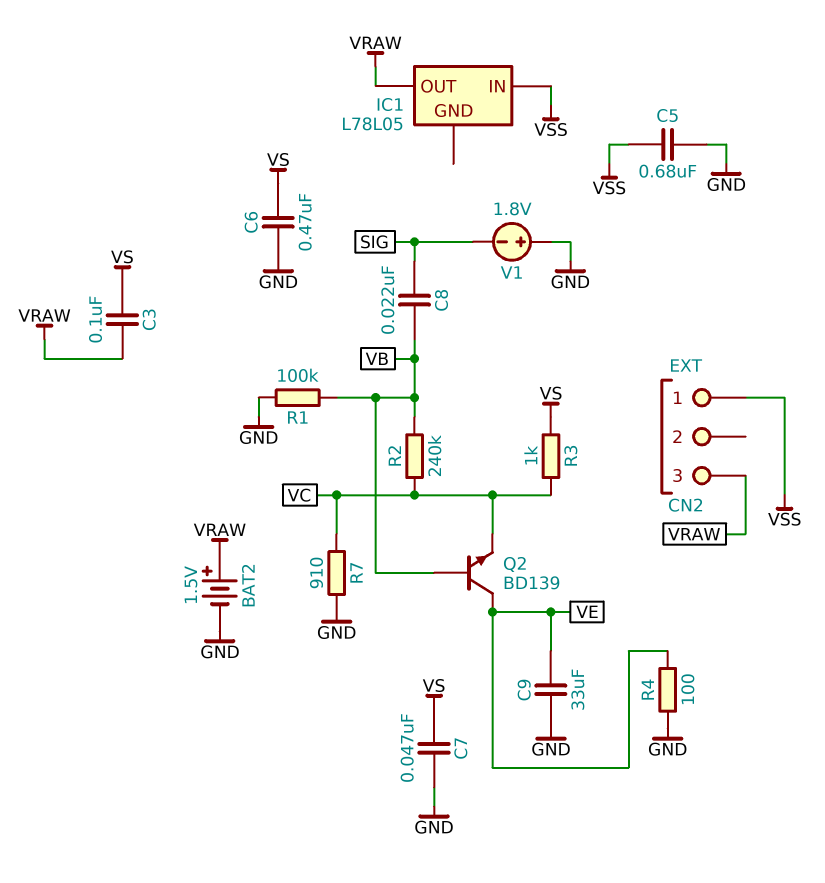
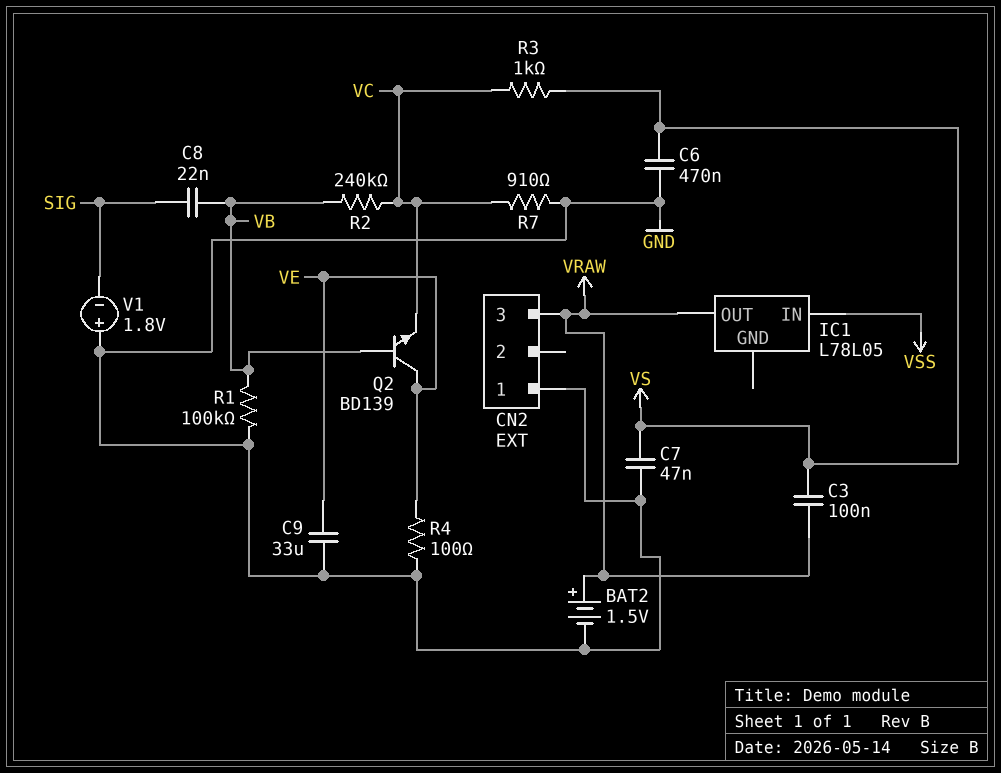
C5: 680nF (GND, VSS) -> none
CN2 pin 1: VSS -> GND

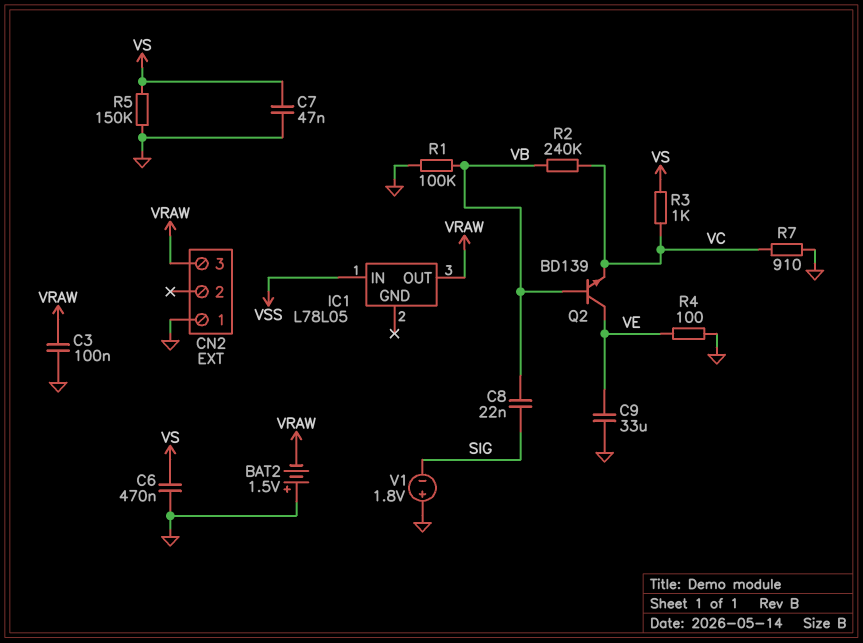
BAT2: 1.5V (plus VRAW, minus GND) -> 1.5V (plus GND, minus VRAW)
C3: 100nF (VRAW, VS) -> 100nF (GND, VRAW)
R5: none -> 150k (GND, VS)

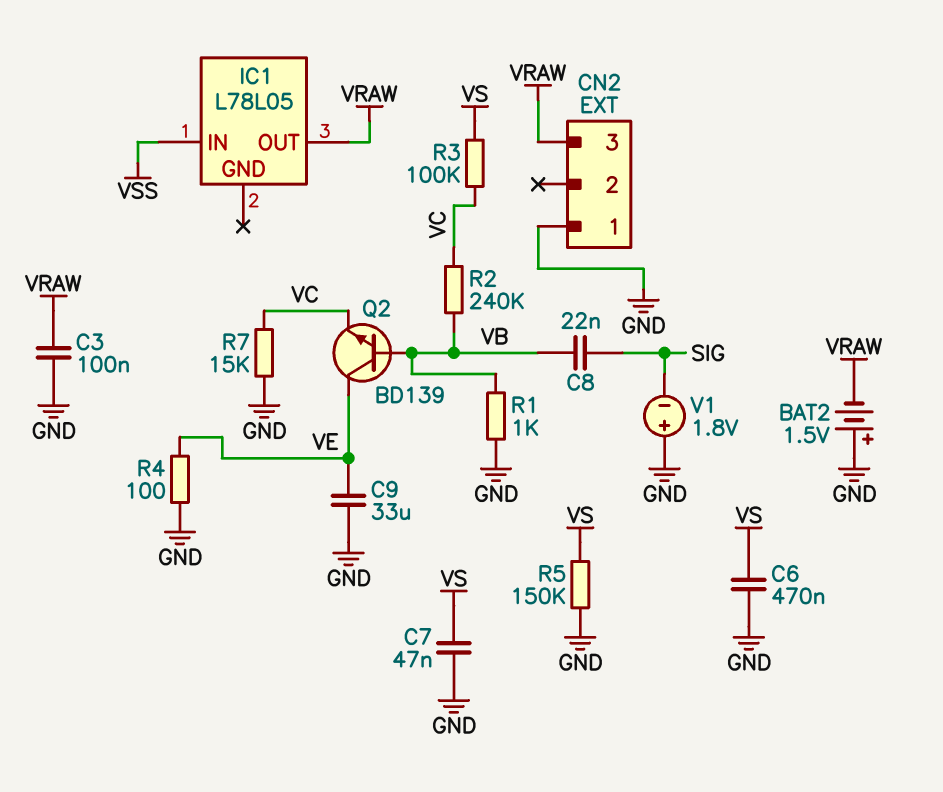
R1: 100k (GND, VB) -> 1k (GND, VB)
R3: 1k (VC, VS) -> 100k (VC, VS)
R7: 910 (GND, VC) -> 15k (GND, VC)

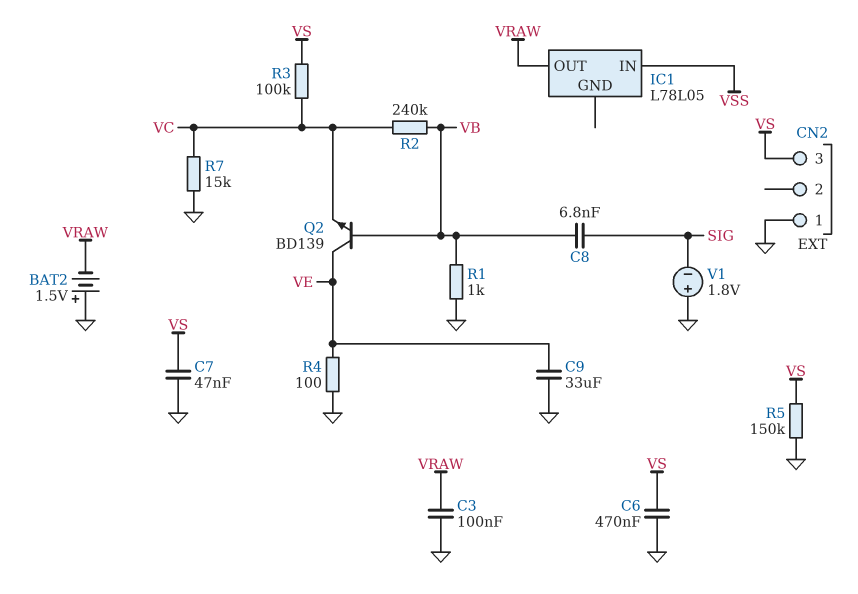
C8: 22nF (SIG, VB) -> 6.8nF (SIG, VB)
CN2 pin 3: VRAW -> VS

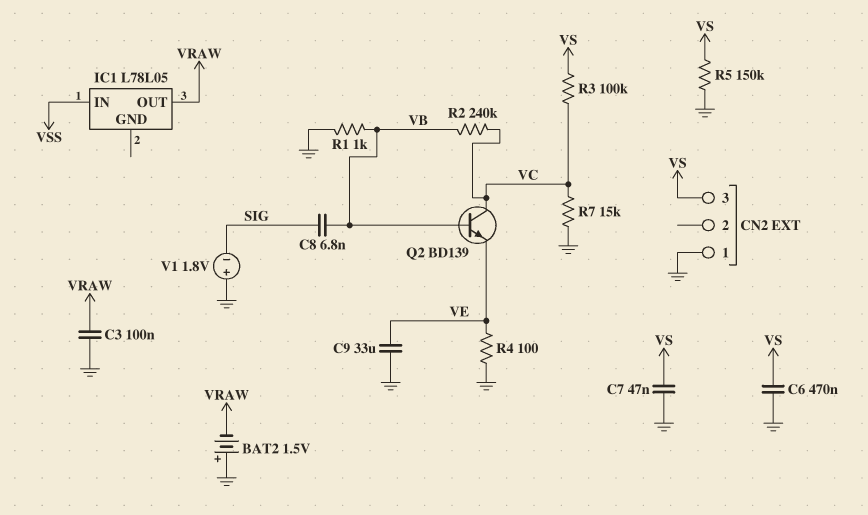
Q2: NPN BD139 (B VB, C VE, E VC) -> NPN BD139 (B VB, C VC, E VE)

